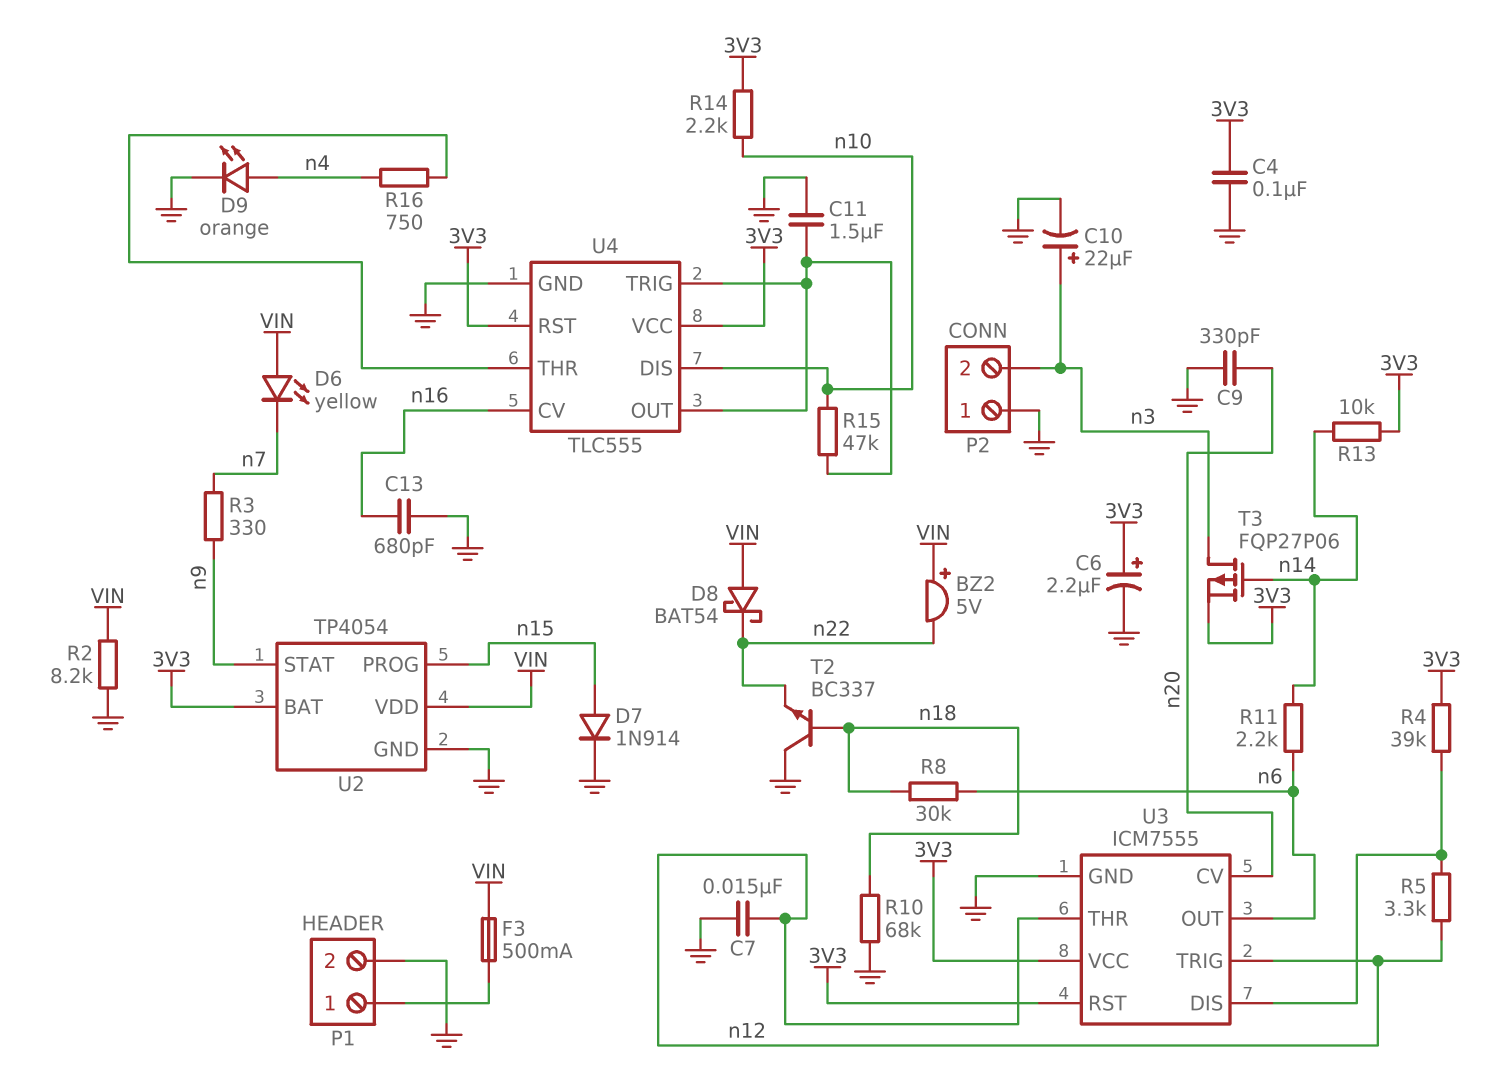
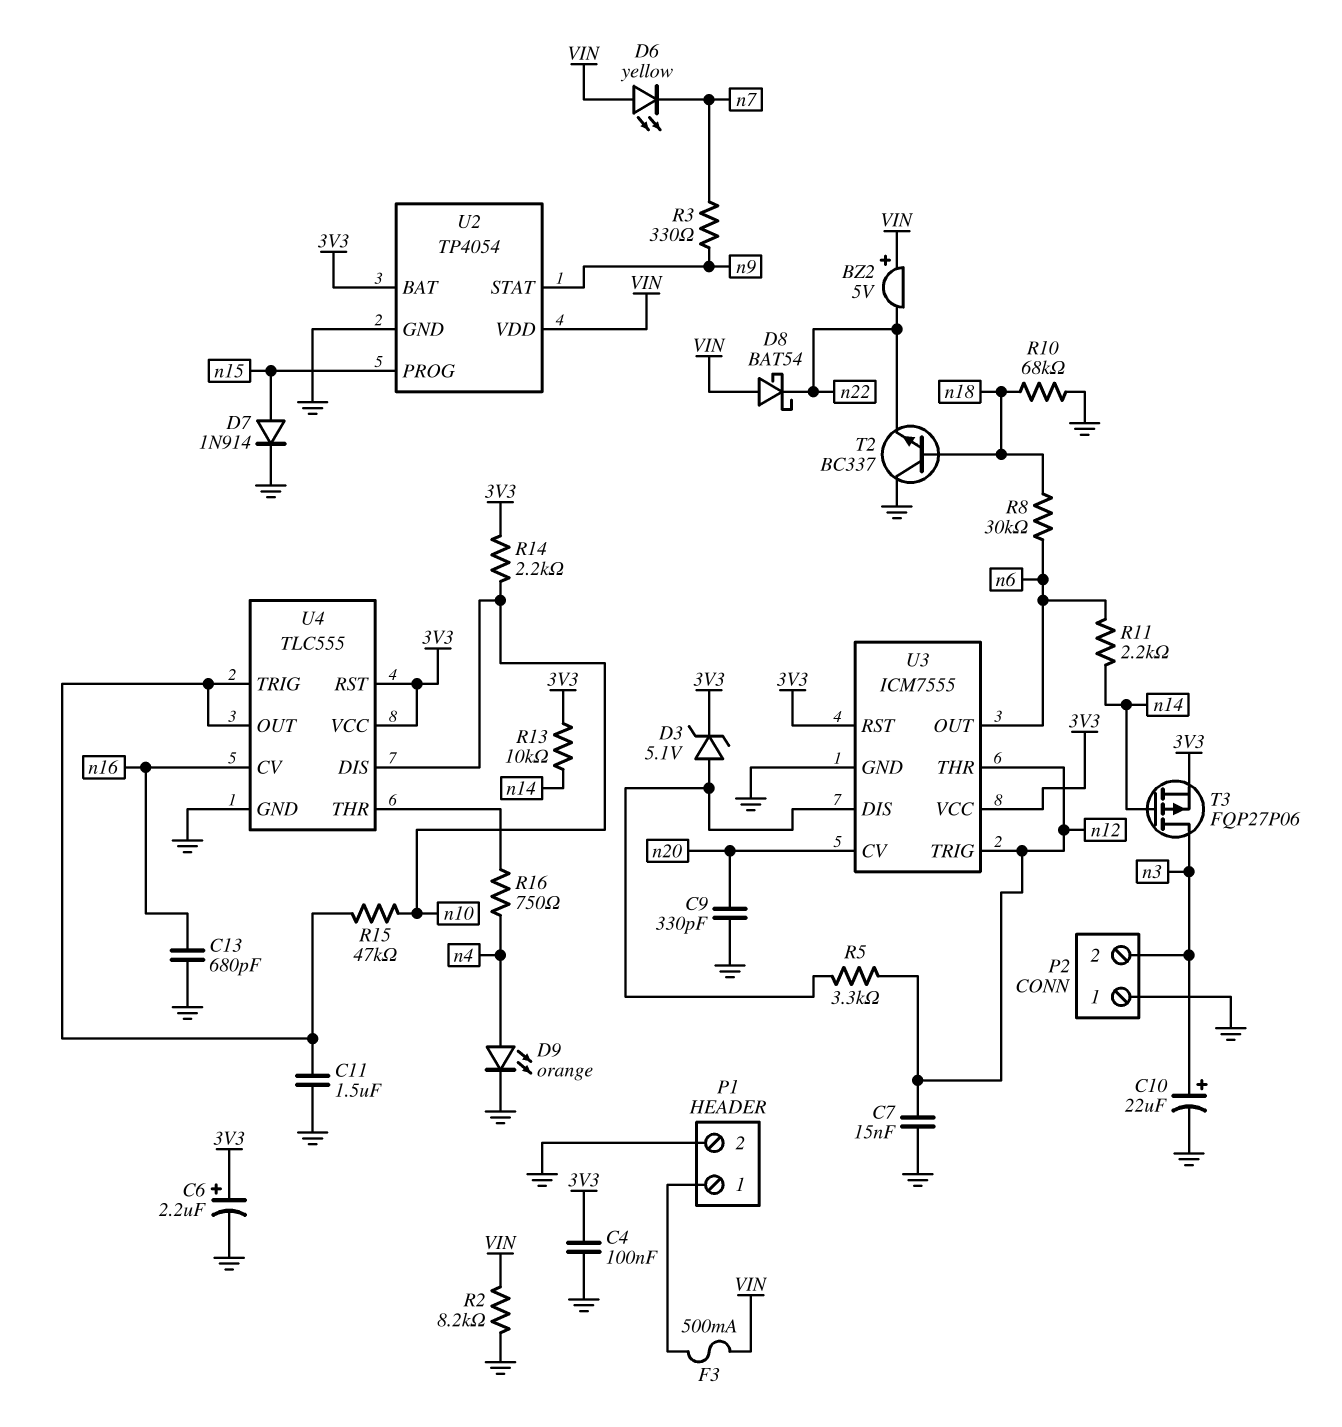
D3: none -> zener 5.1V (A U3/DIS, K 3V3)
R4: 39k (3V3, U3/DIS) -> none

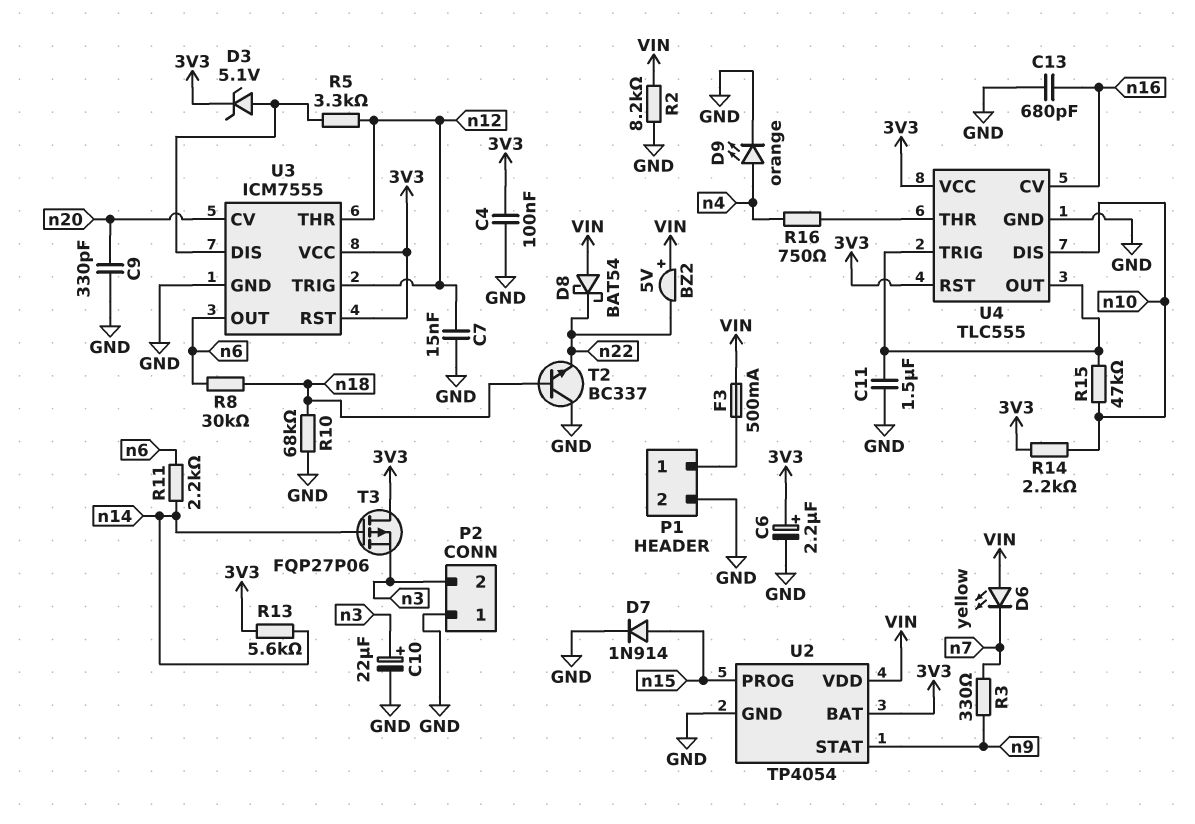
R13: 10k (3V3, n14) -> 5.6k (3V3, n14)
T3: PMOS FQP27P06 (G n14, D n3, S 3V3) -> PMOS FQP27P06 (G n14, D 3V3, S n3)

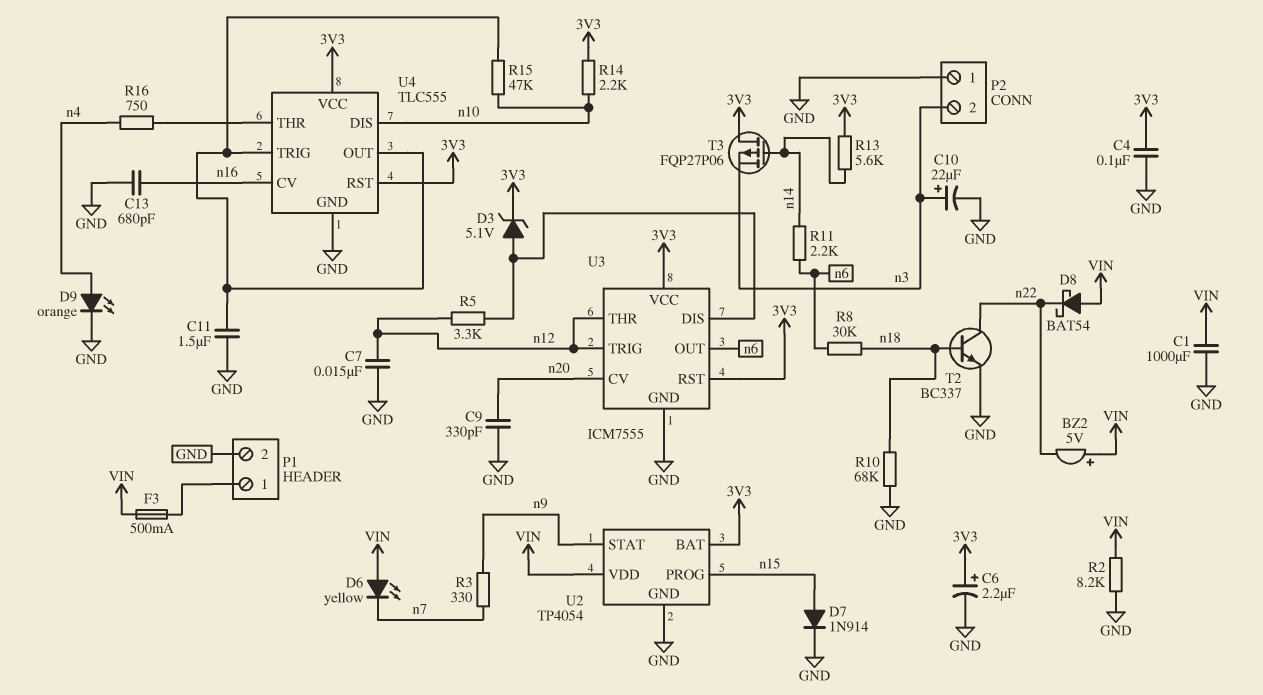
C1: none -> 1000uF (GND, VIN)
T2: NPN BC337 (B n18, C GND, E n22) -> NPN BC337 (B n18, C n22, E GND)

